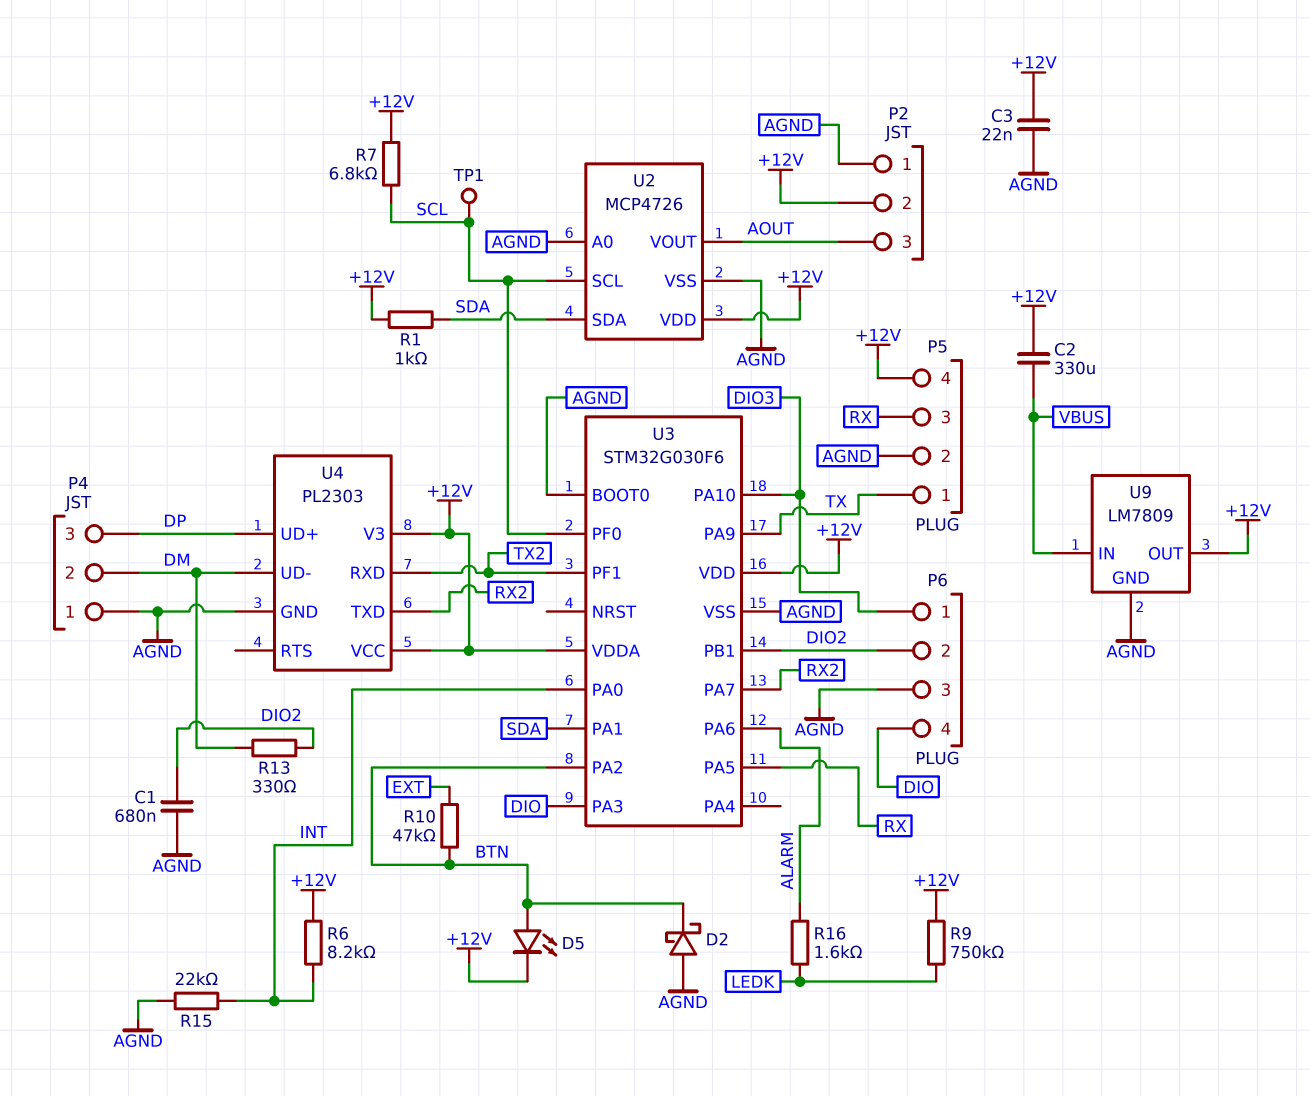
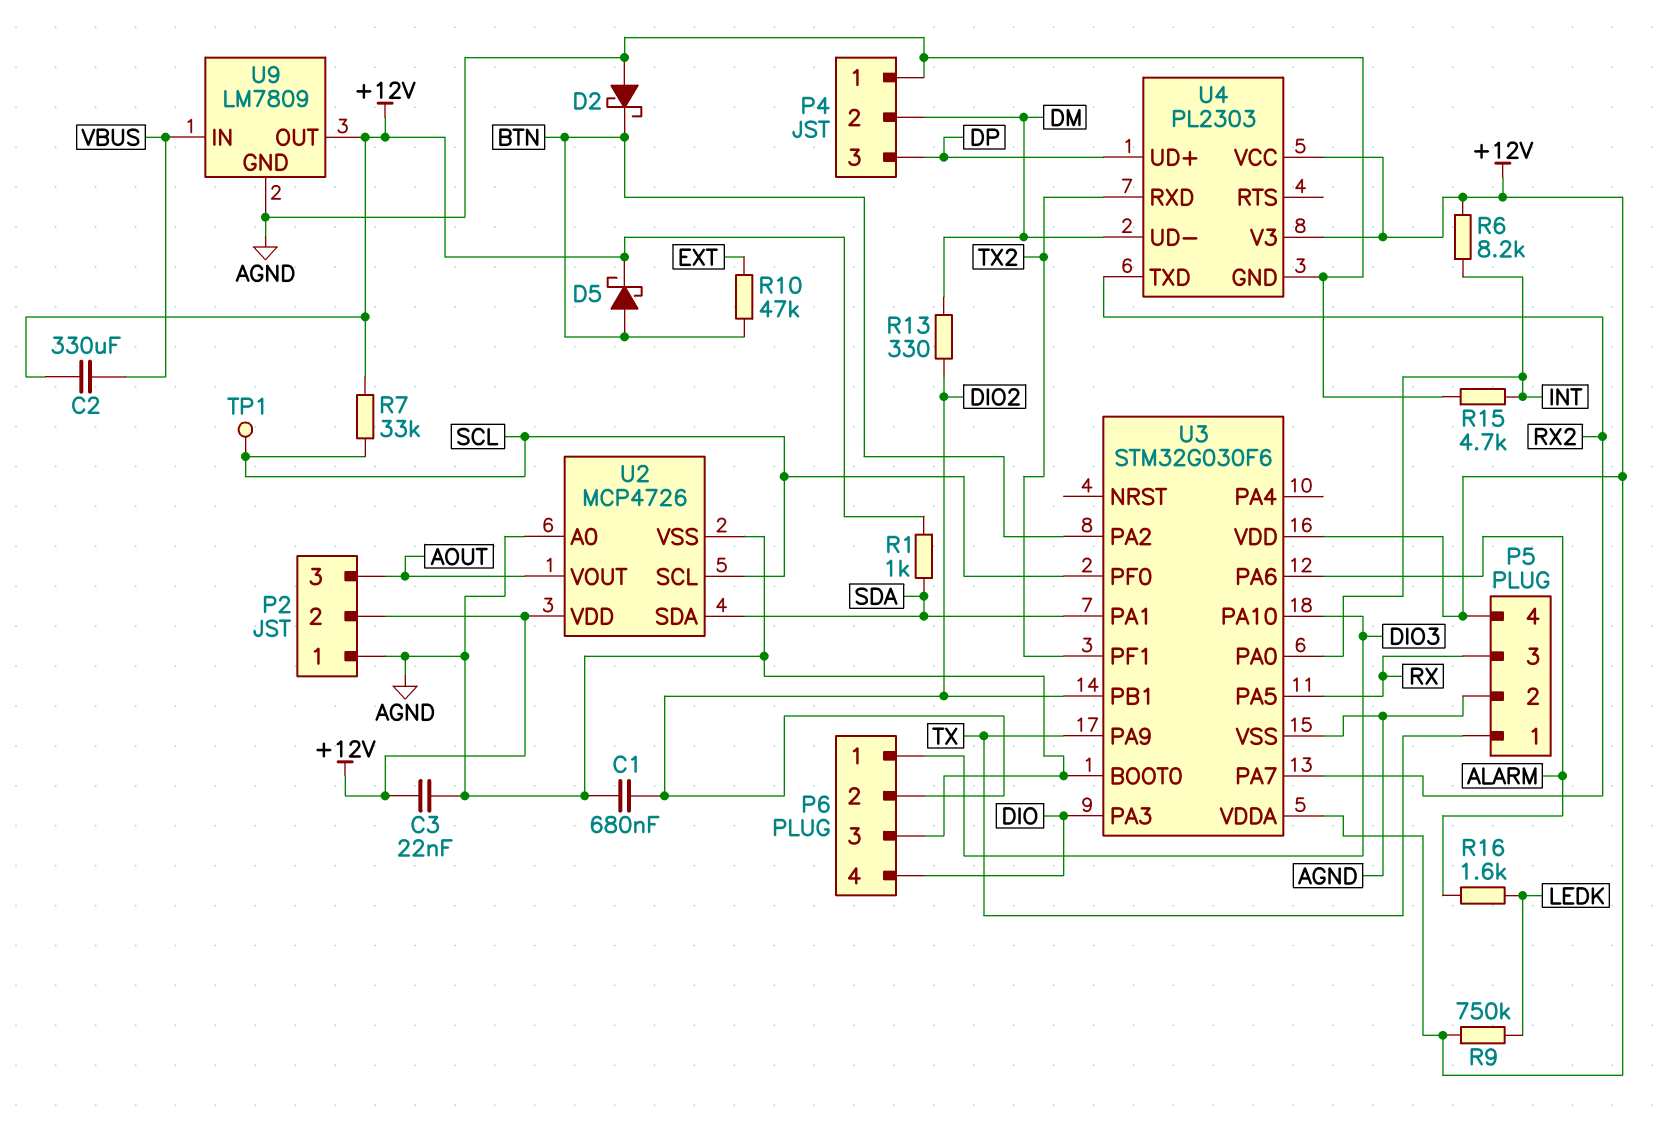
D5: LED (A BTN, K +12V) -> schottky (A BTN, K +12V)
R7: 6.8k (+12V, SCL) -> 33k (+12V, SCL)
R15: 22k (AGND, INT) -> 4.7k (AGND, INT)

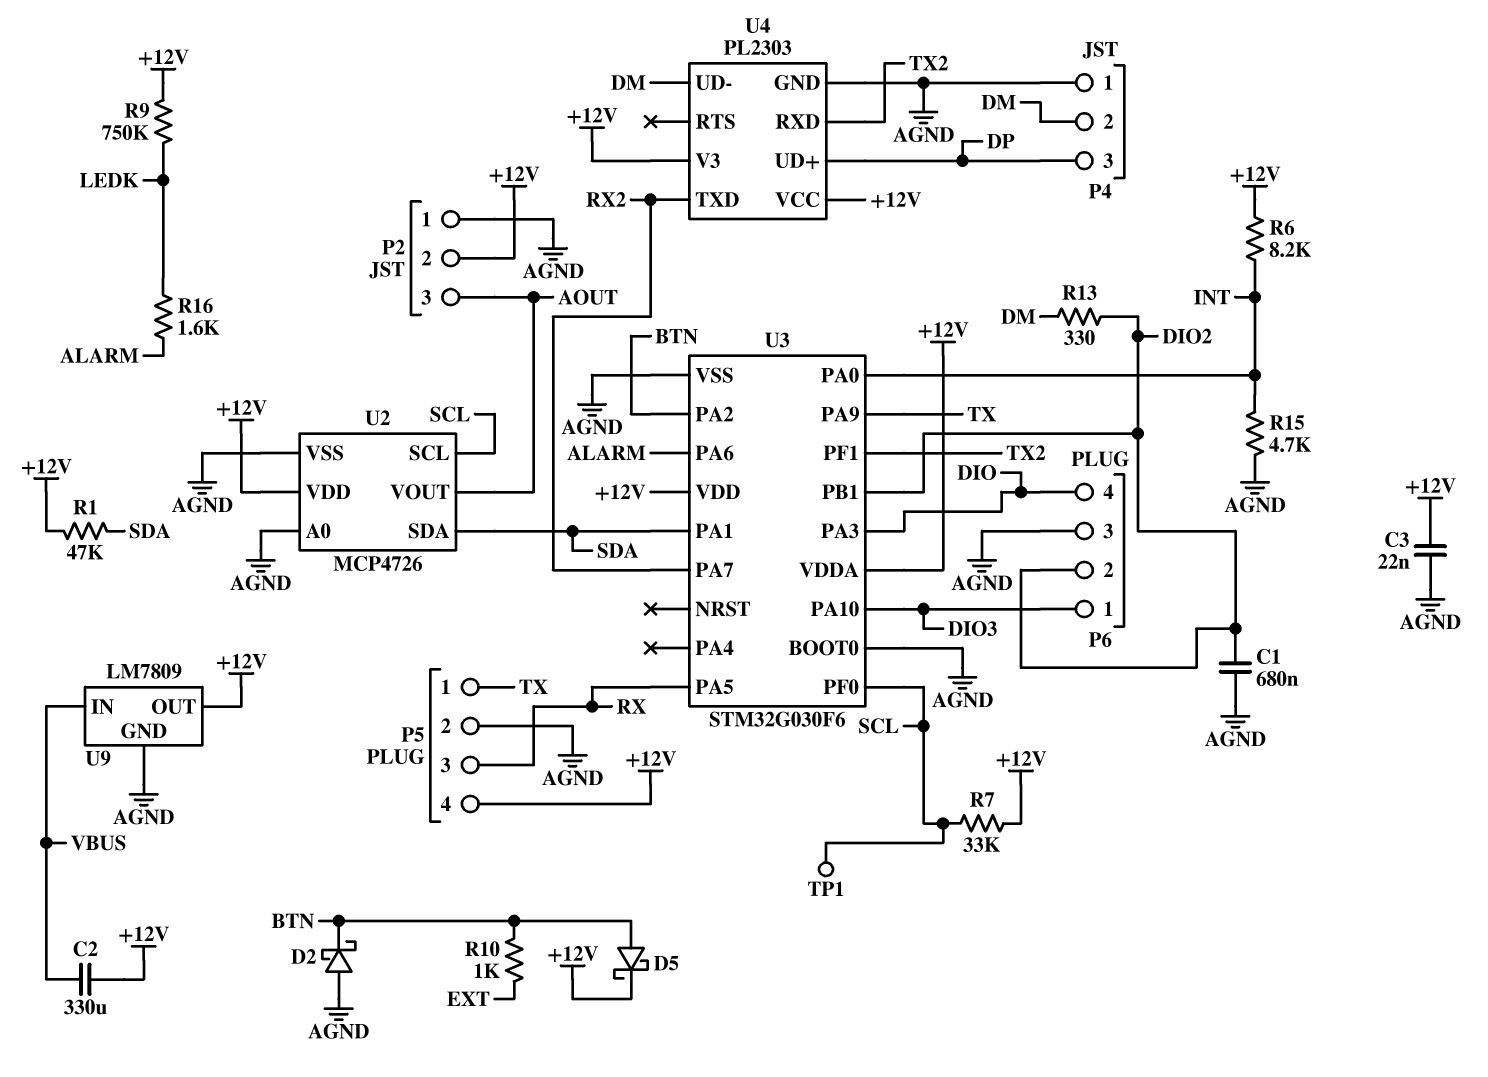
R1: 1k (+12V, SDA) -> 47k (+12V, SDA)
R10: 47k (BTN, EXT) -> 1k (BTN, EXT)

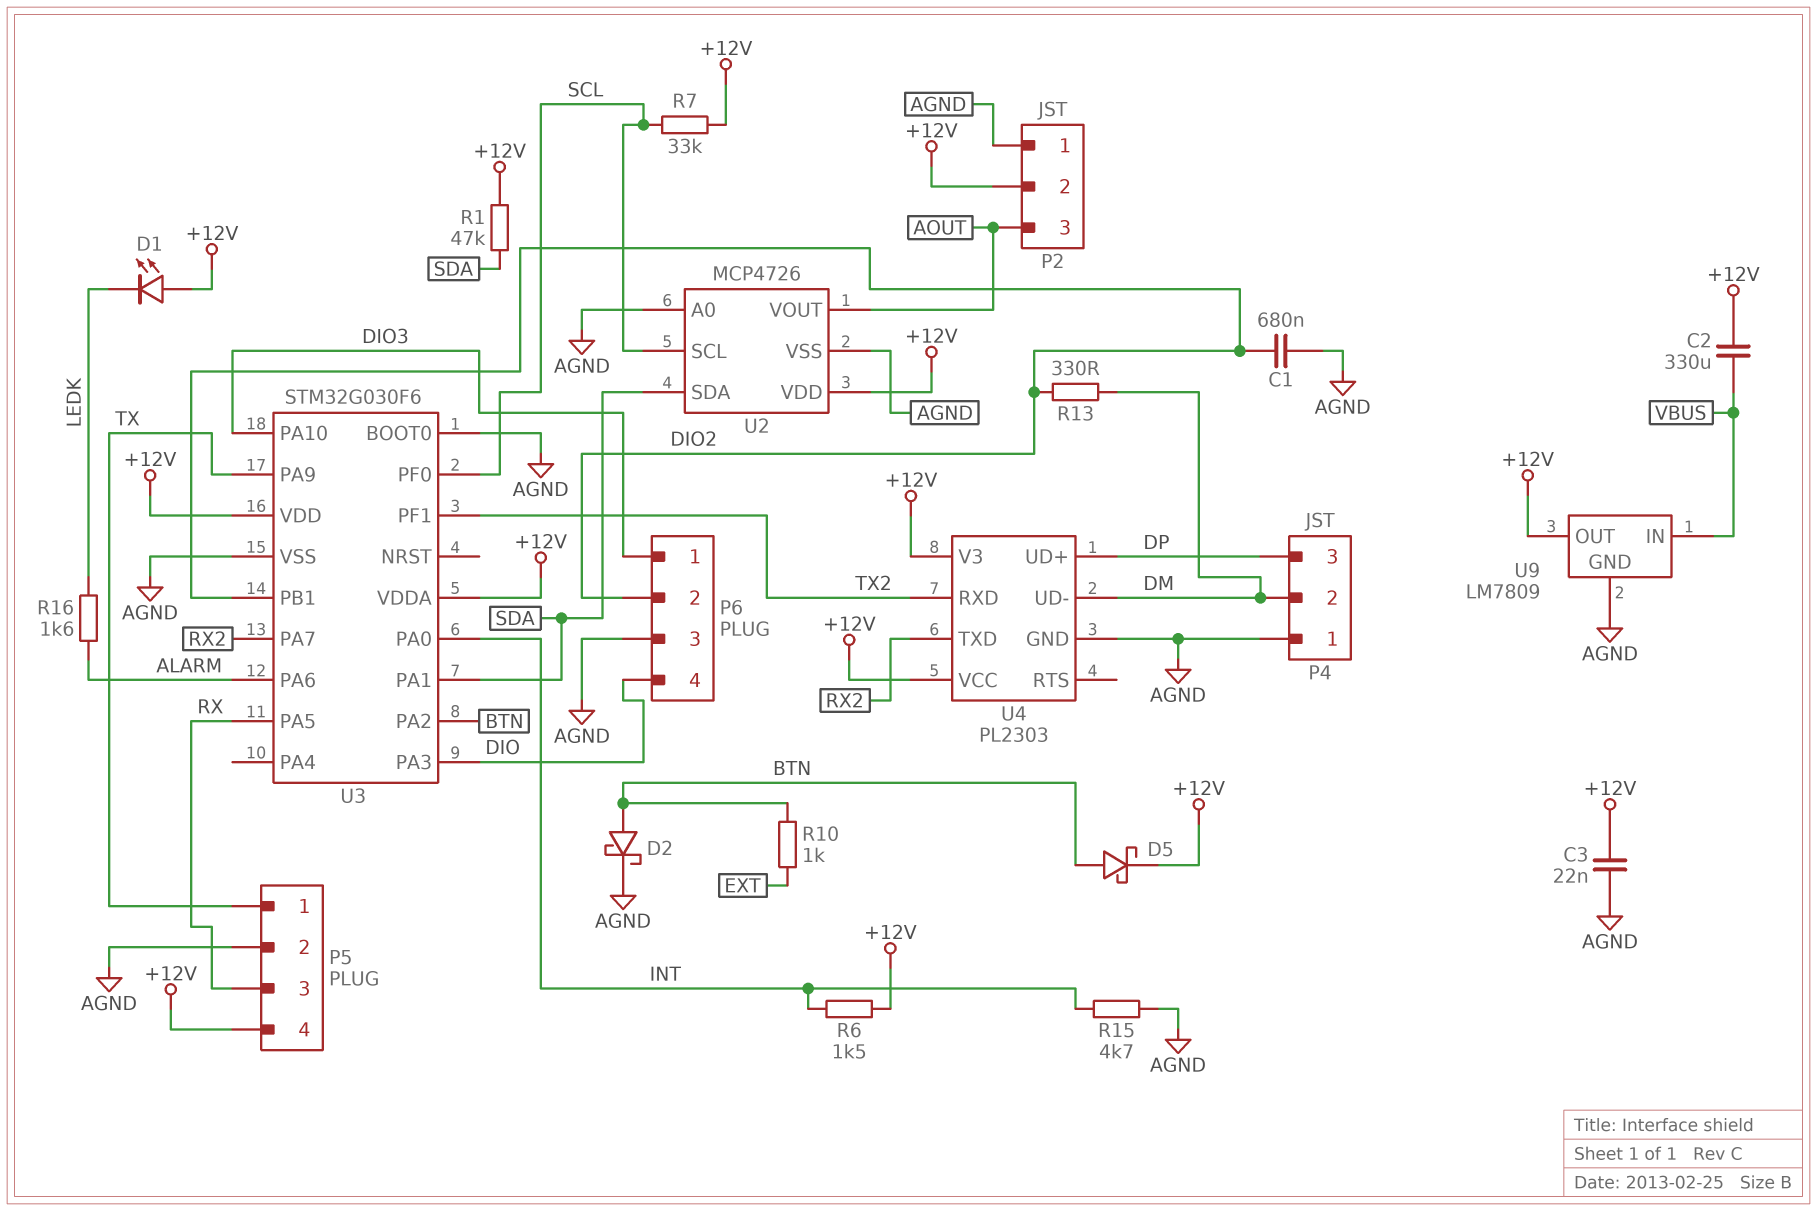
D1: none -> LED (A +12V, K LEDK)
D2: schottky (A AGND, K BTN) -> schottky (A BTN, K AGND)
R6: 8.2k (+12V, INT) -> 1.5k (+12V, INT)
R9: 750k (+12V, LEDK) -> none
TP1: test point (SCL) -> none

